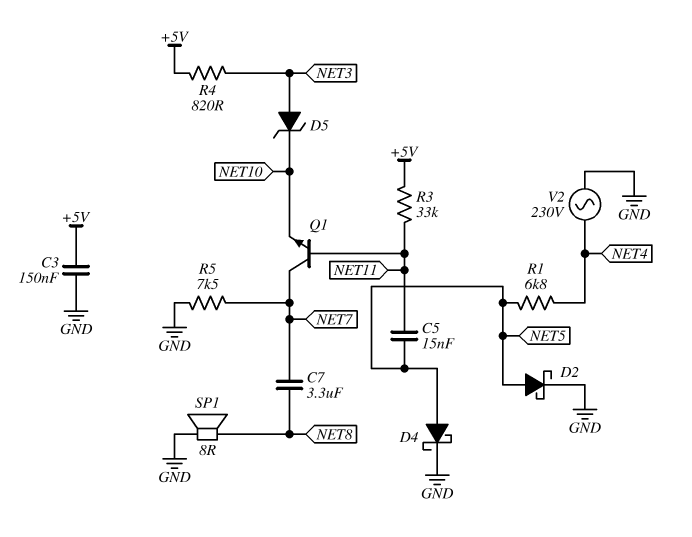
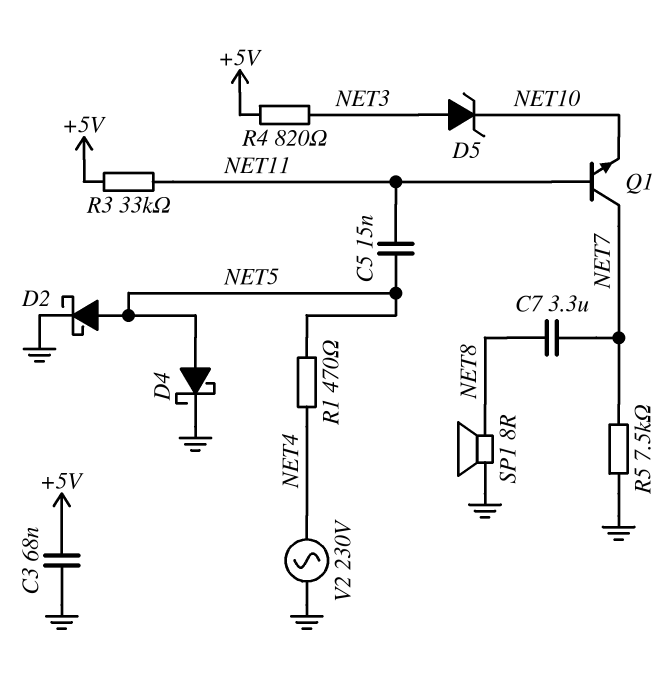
C3: 150nF (+5V, GND) -> 68nF (+5V, GND)
R1: 6.8k (NET4, NET5) -> 470 (NET4, NET5)

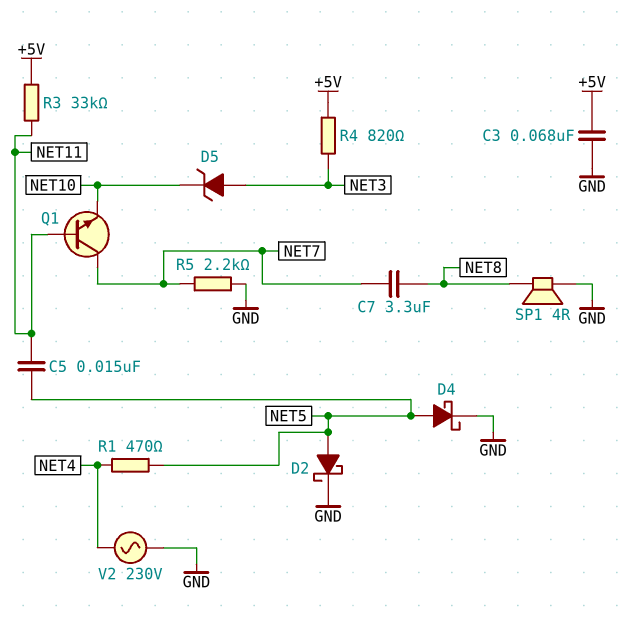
R5: 7.5k (GND, NET7) -> 2.2k (GND, NET7)
SP1: speaker 8R (GND, NET8) -> speaker 4R (GND, NET8)

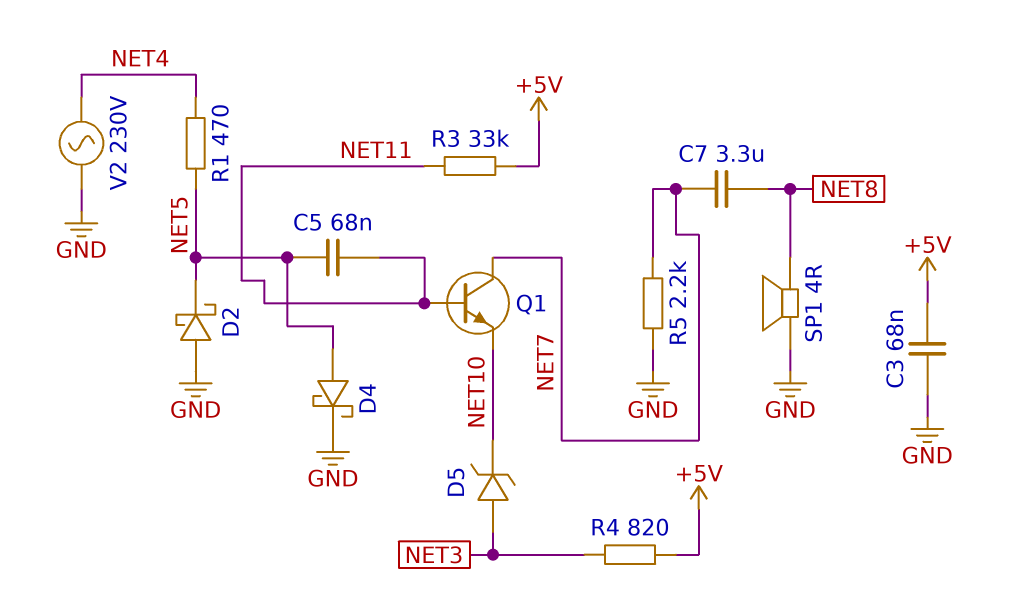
C5: 15nF (NET5, NET11) -> 68nF (NET5, NET11)
D2: schottky (A NET5, K GND) -> schottky (A GND, K NET5)

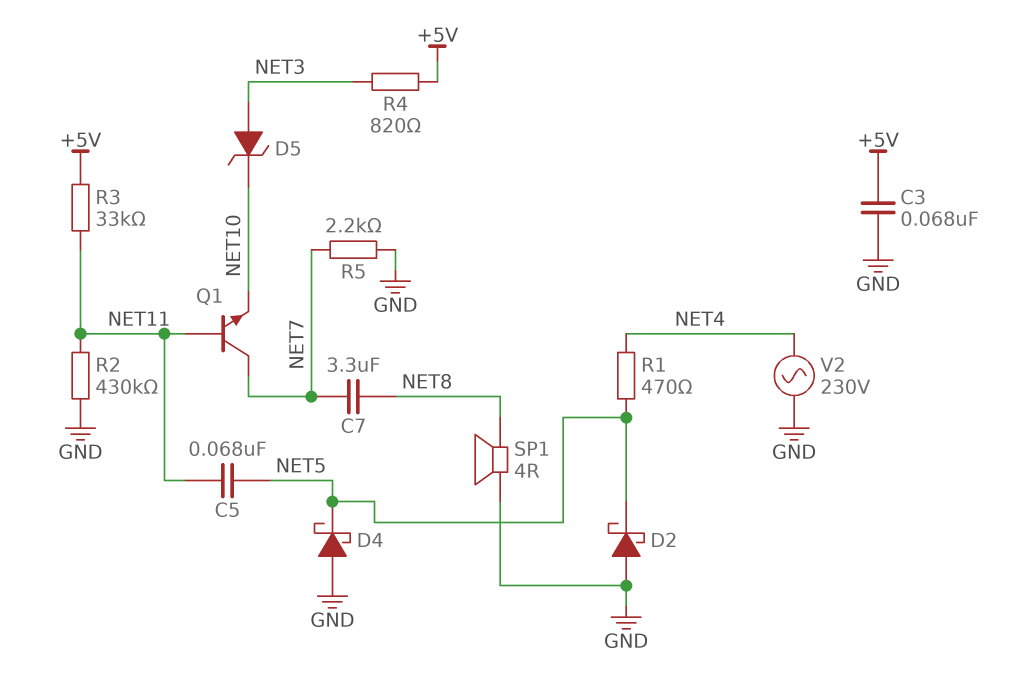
D4: schottky (A NET5, K GND) -> schottky (A GND, K NET5)
R2: none -> 430k (GND, NET11)

